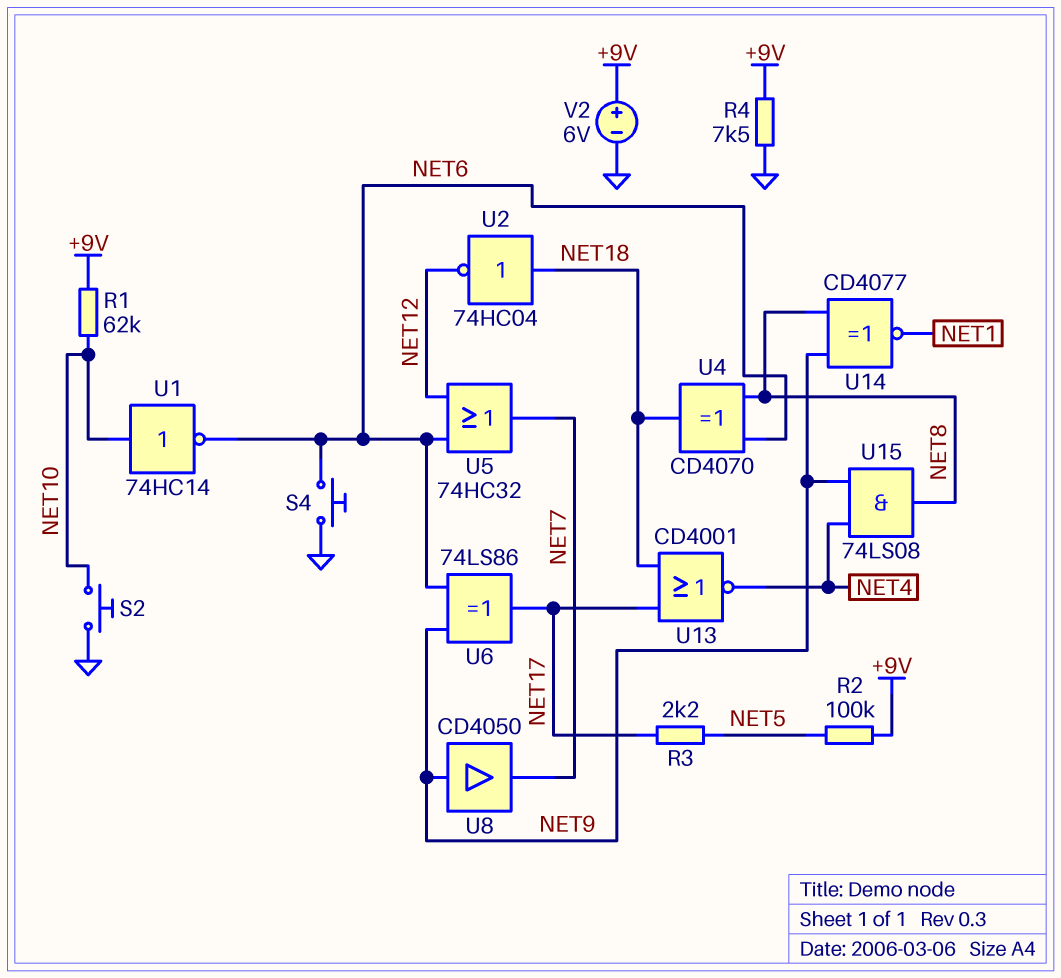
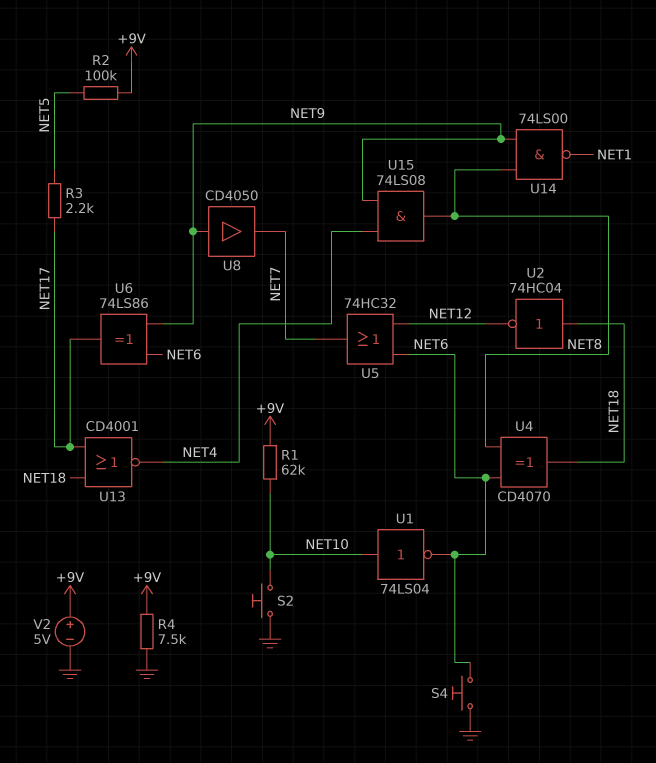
U1: NOT 74HC14 (in NET10, out NET6) -> NOT 74LS04 (in NET10, out NET6)
U14: XNOR CD4077 (in NET8, in NET9, out NET1) -> NAND 74LS00 (in NET8, in NET9, out NET1)
V2: 6V (plus +9V, minus GND) -> 5V (plus +9V, minus GND)

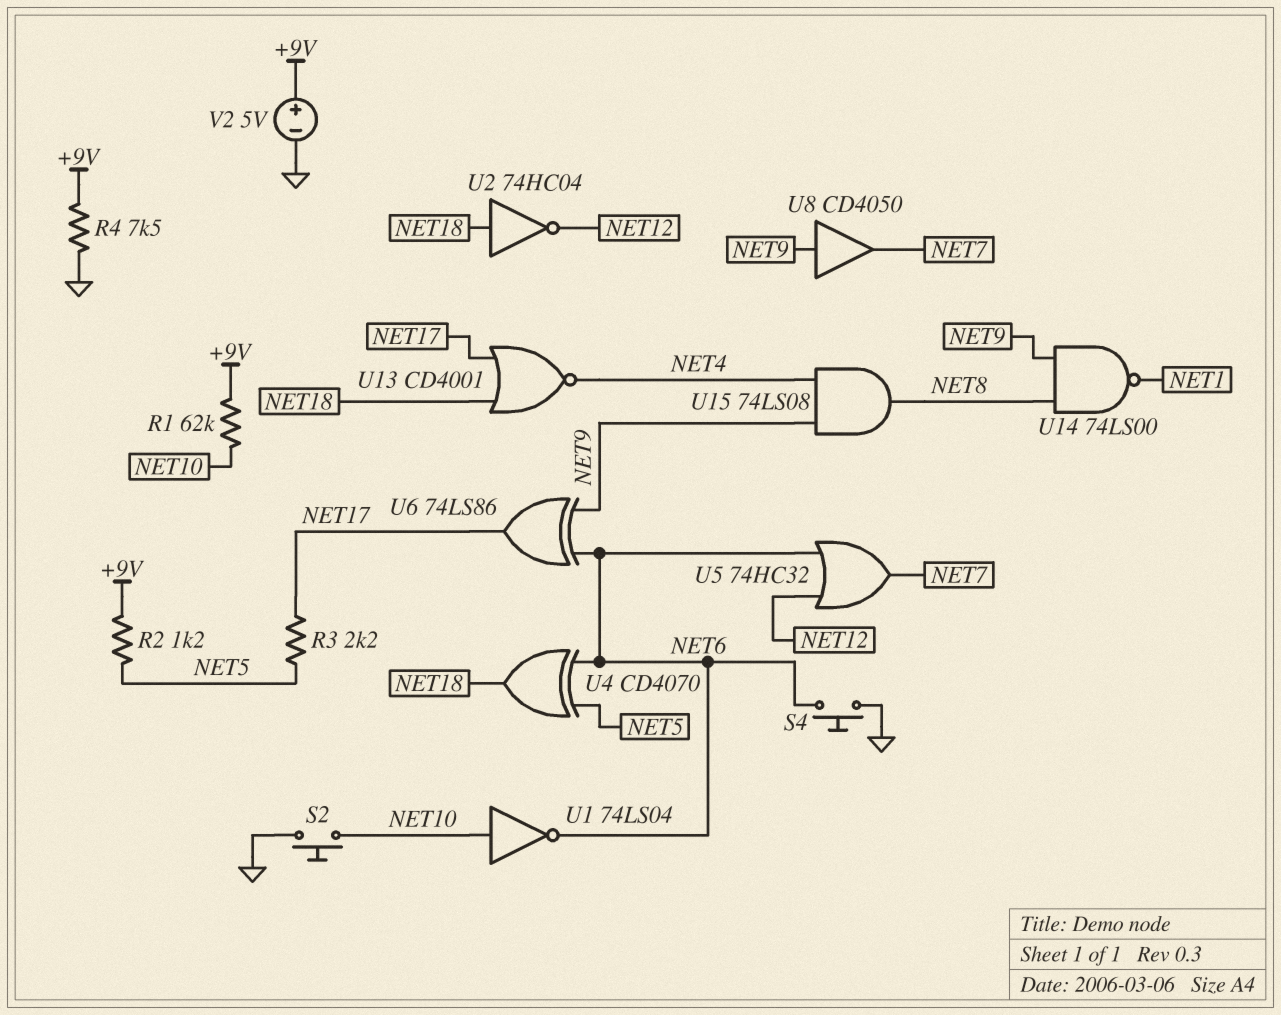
R2: 100k (+9V, NET5) -> 1.2k (+9V, NET5)
U4: XOR CD4070 (in NET6, in NET8, out NET18) -> XOR CD4070 (in NET5, in NET6, out NET18)

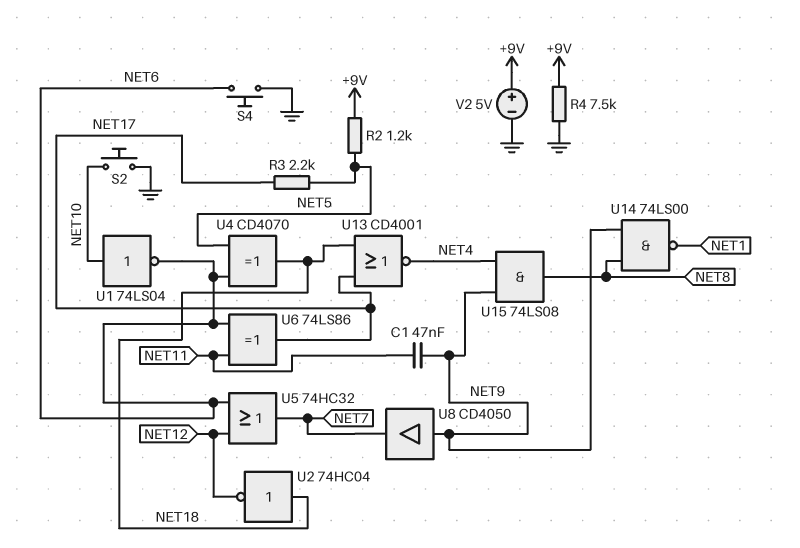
C1: none -> 47nF (NET9, NET11)
R1: 62k (+9V, NET10) -> none
U6: XOR 74LS86 (in NET6, in NET9, out NET17) -> XOR 74LS86 (in NET6, in NET11, out NET17)

